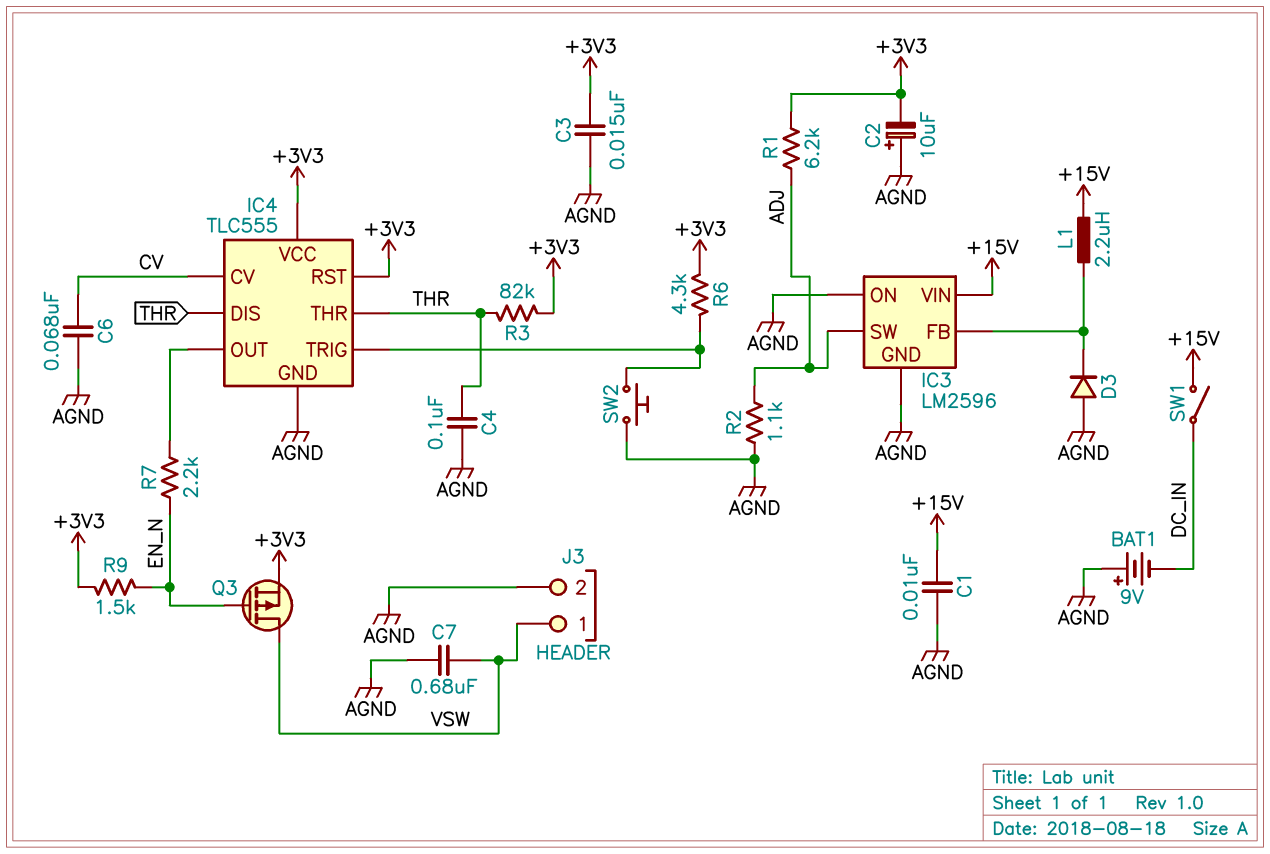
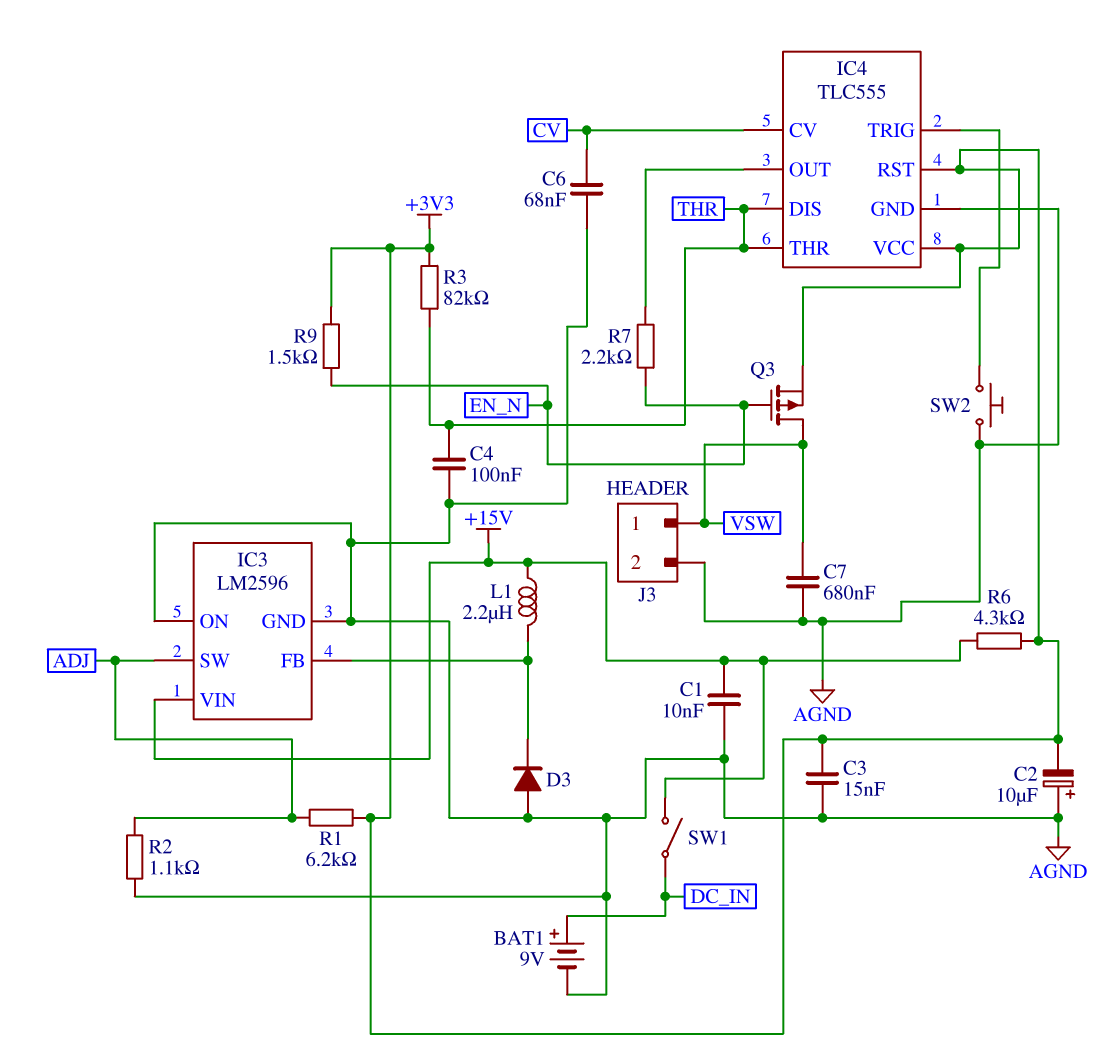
BAT1: 9V (plus AGND, minus DC_IN) -> 9V (plus DC_IN, minus AGND)
R6: 4.3k (+3V3, IC4/TRIG) -> 4.3k (+3V3, +15V)

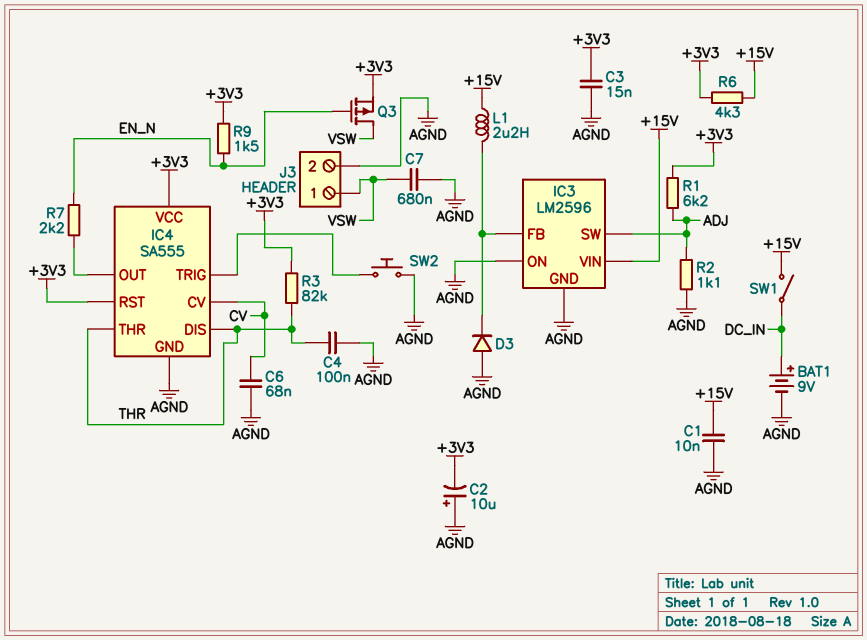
IC4: TLC555 -> SA555

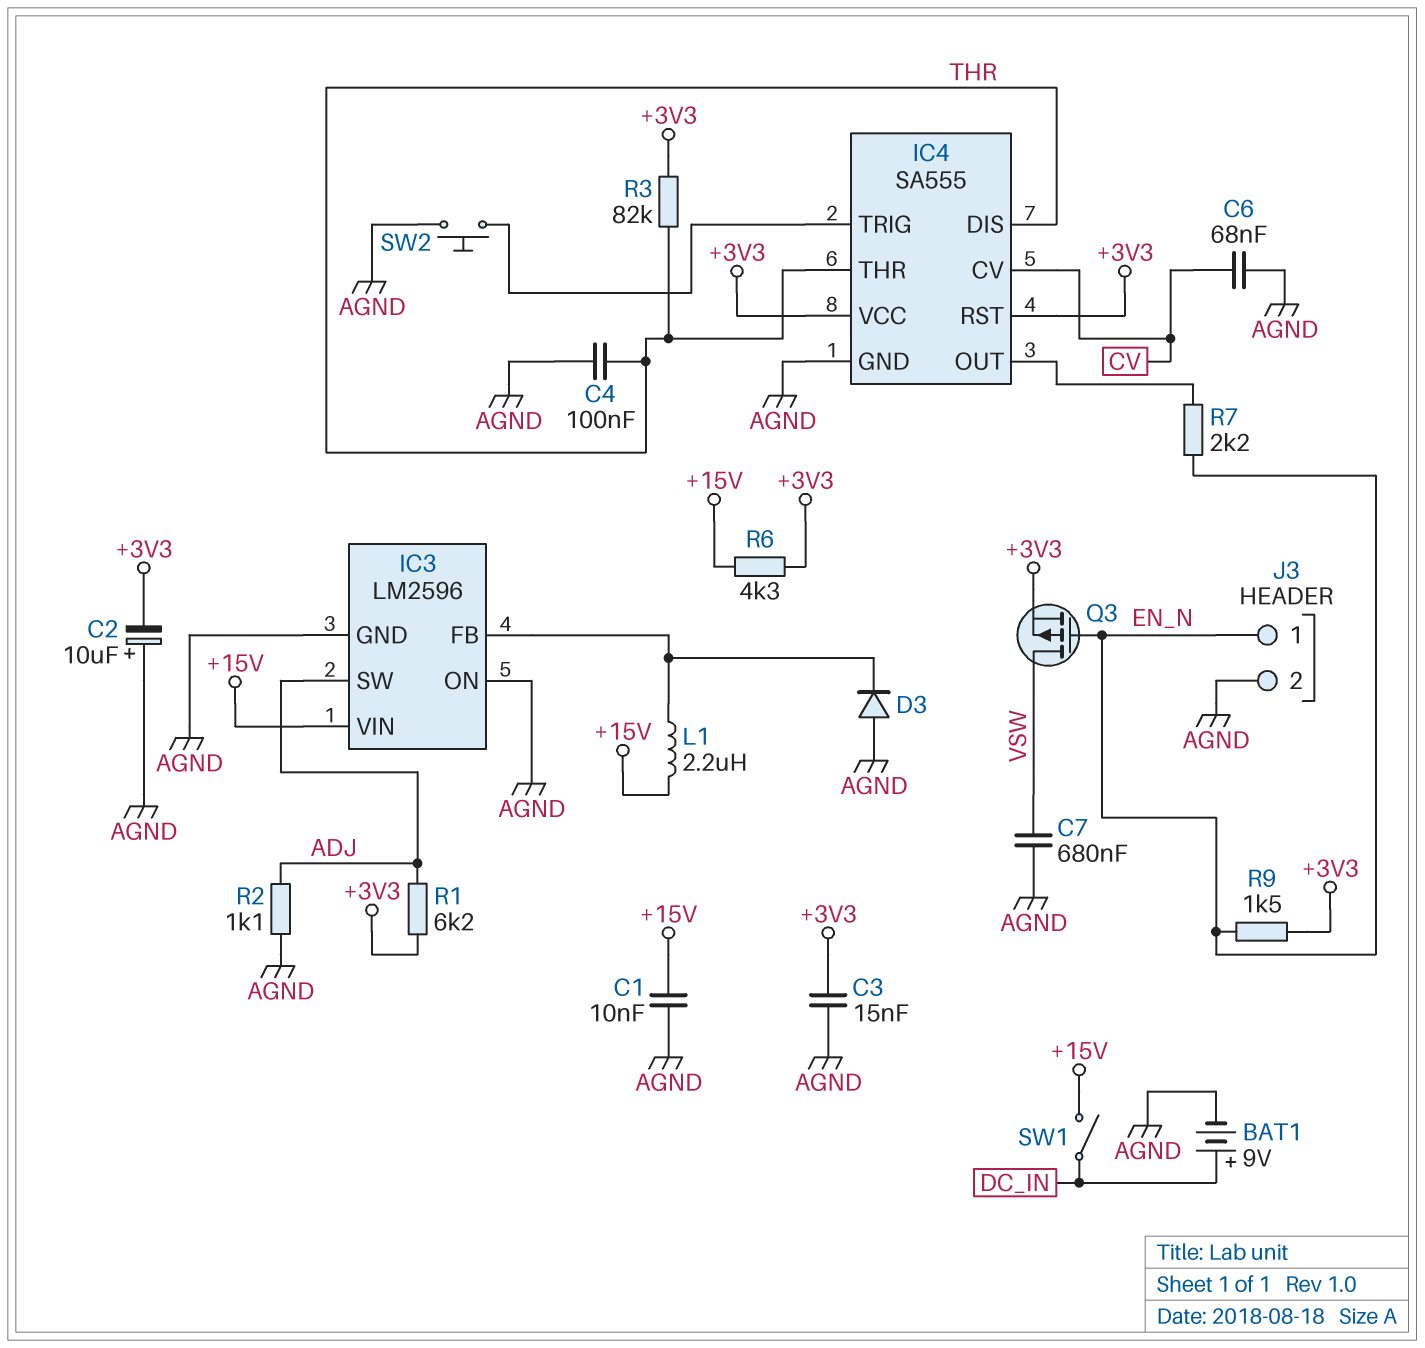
J3 pin 1: VSW -> EN_N

